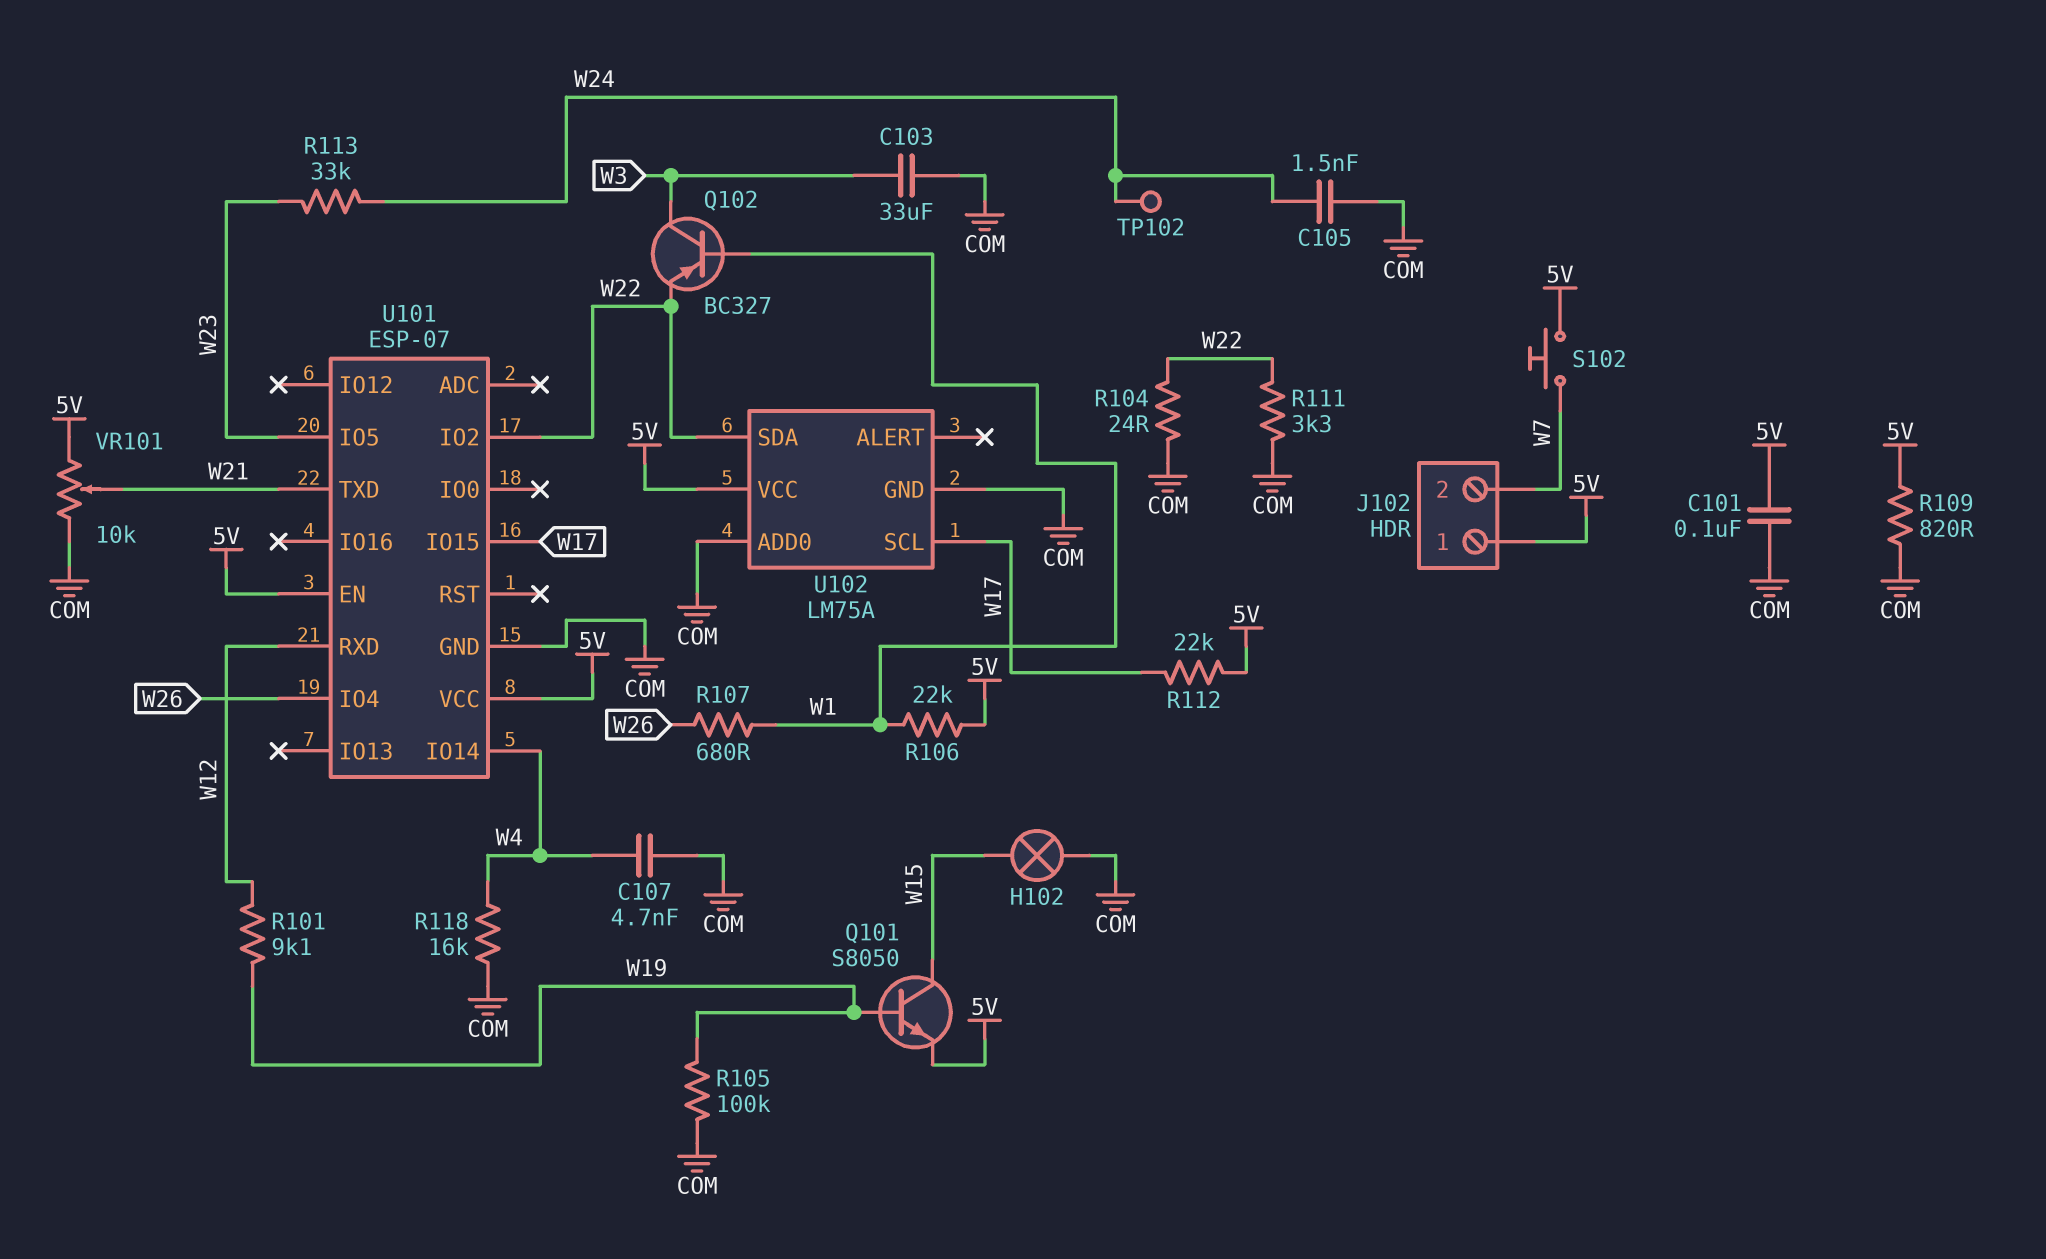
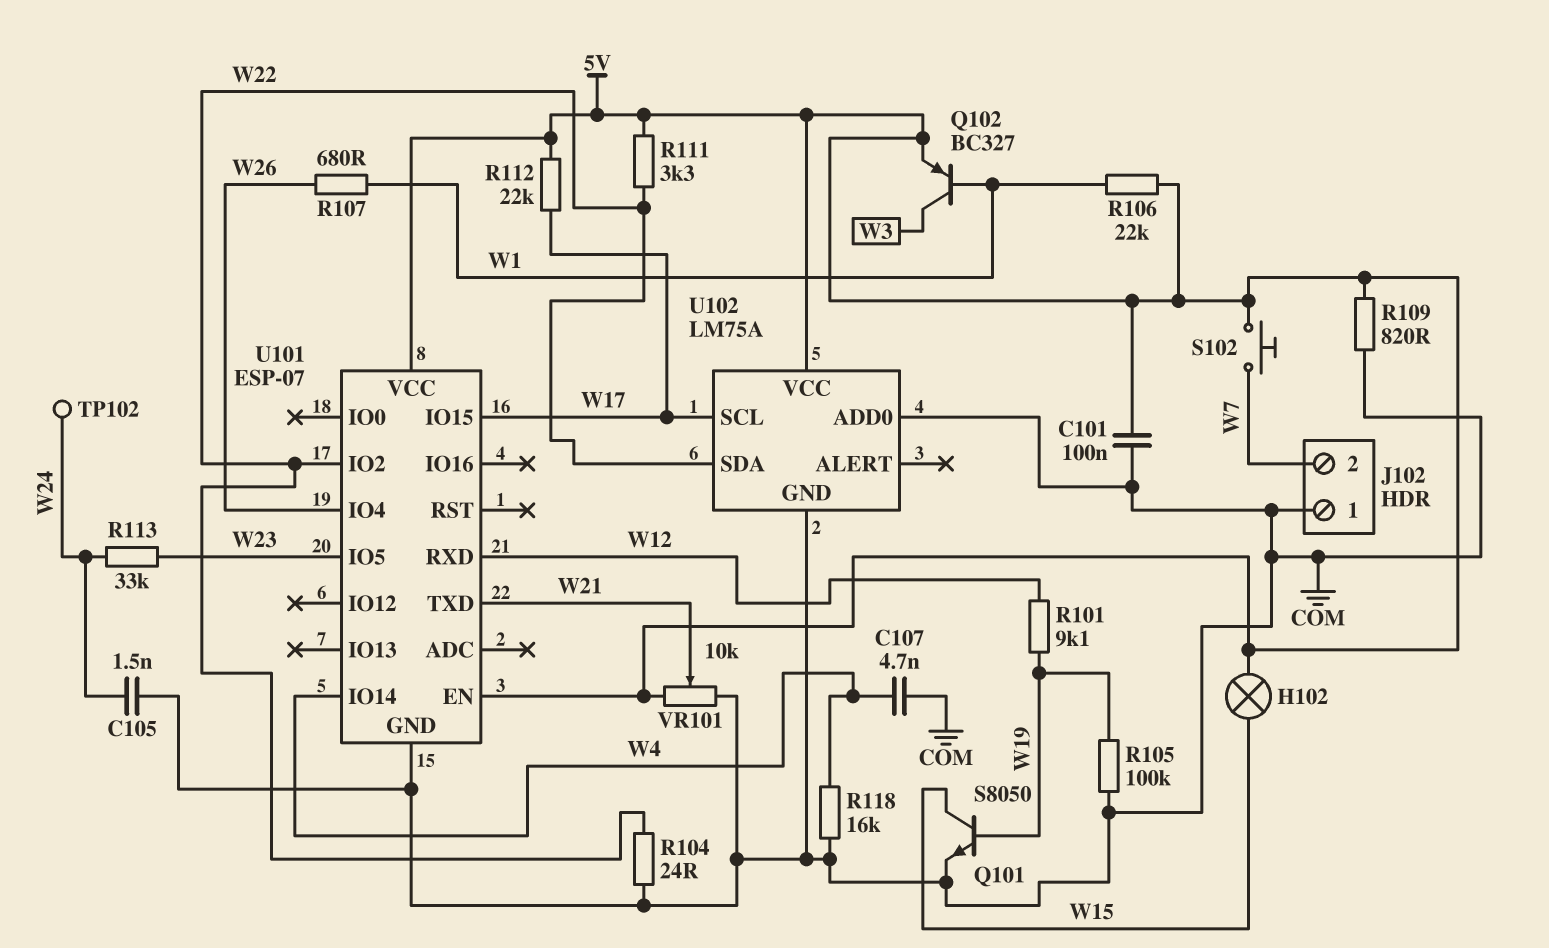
C103: 33uF (COM, W3) -> none
H102: lamp (COM, W15) -> lamp (5V, W15)
J102 pin 1: 5V -> COM
Q101: NPN S8050 (B W19, C W15, E 5V) -> NPN S8050 (B W19, C W15, E COM)
Q102: PNP BC327 (B W1, C W3, E W22) -> PNP BC327 (B W1, C W3, E 5V)
R111: 3.3k (COM, W22) -> 3.3k (5V, W22)

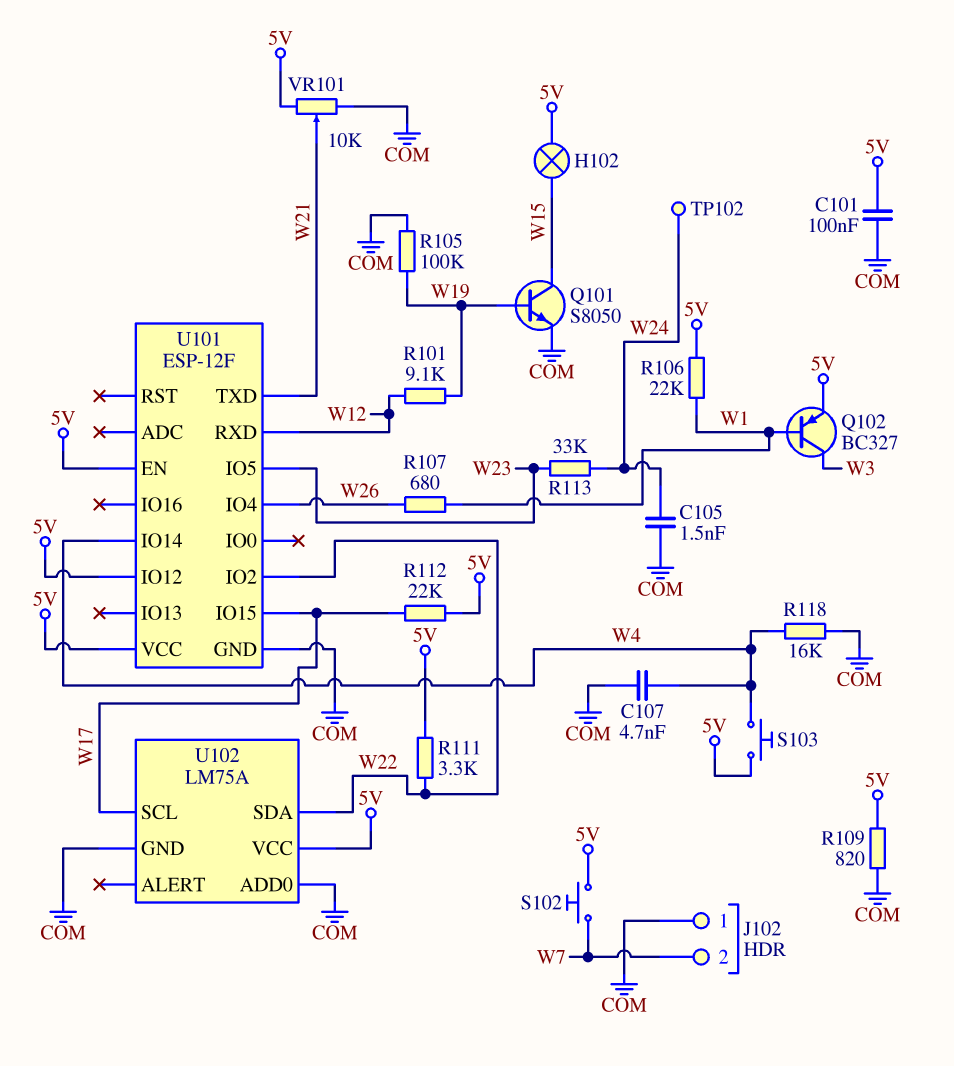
R104: 24 (COM, W22) -> none
S103: none -> button (5V, W4)
U101: ESP-07 -> ESP-12F
U101 pin IO12: none -> 5V

